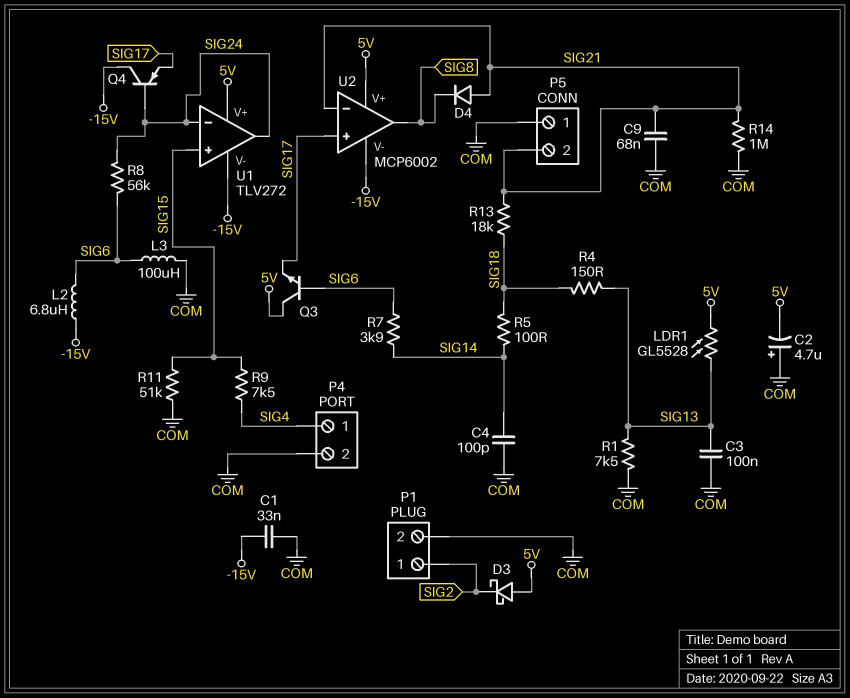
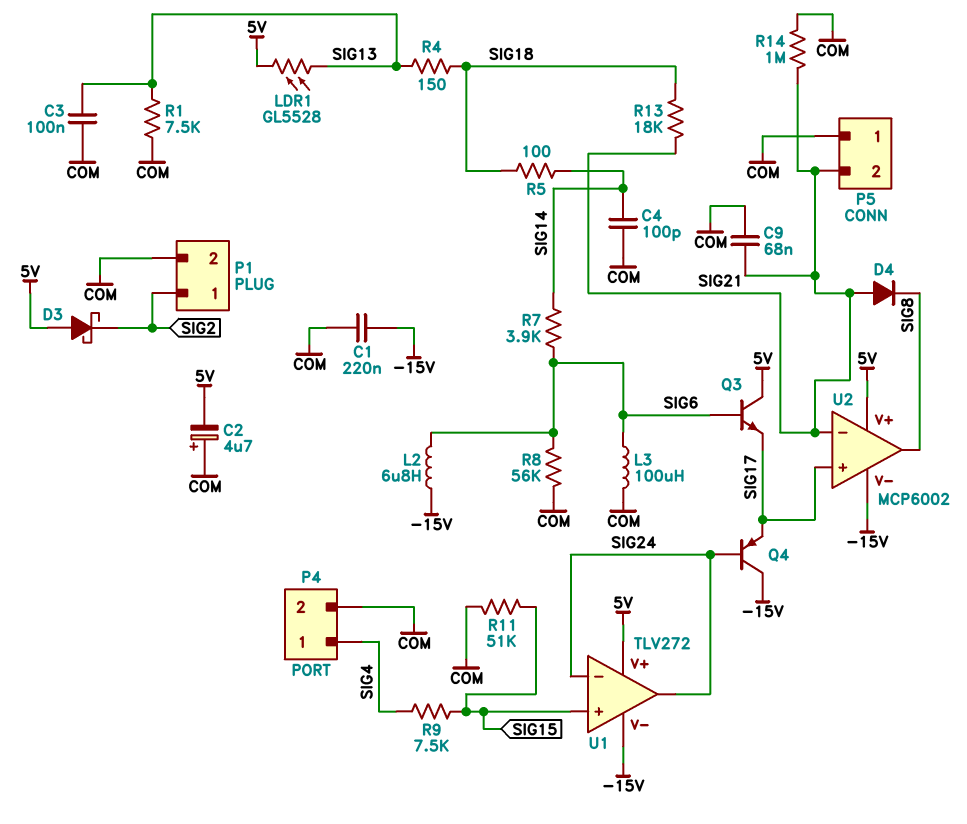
C1: 33nF (-15V, COM) -> 220nF (-15V, COM)
R8: 56k (SIG6, SIG24) -> 56k (COM, SIG6)

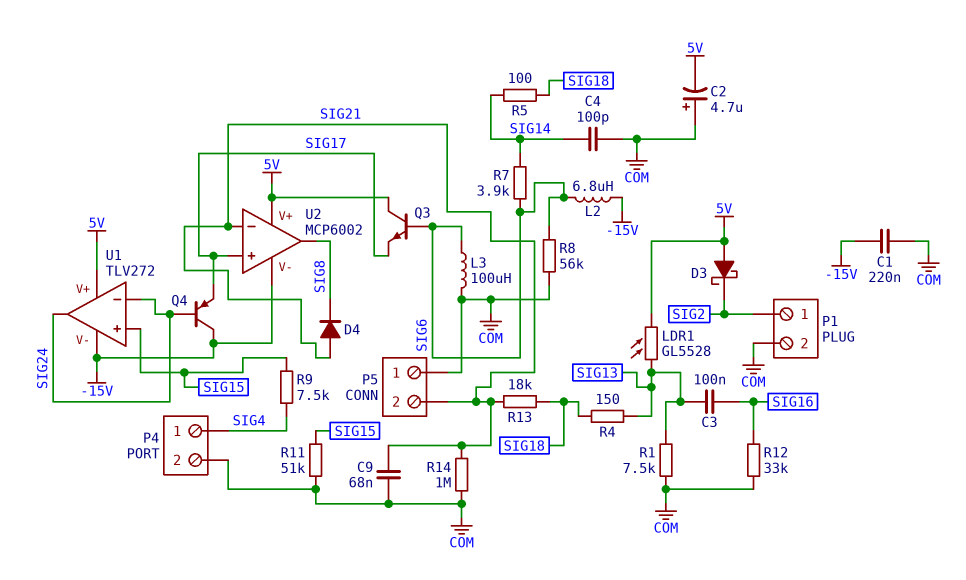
C3: 100nF (COM, SIG13) -> 100nF (SIG13, SIG16)
R12: none -> 33k (COM, SIG16)

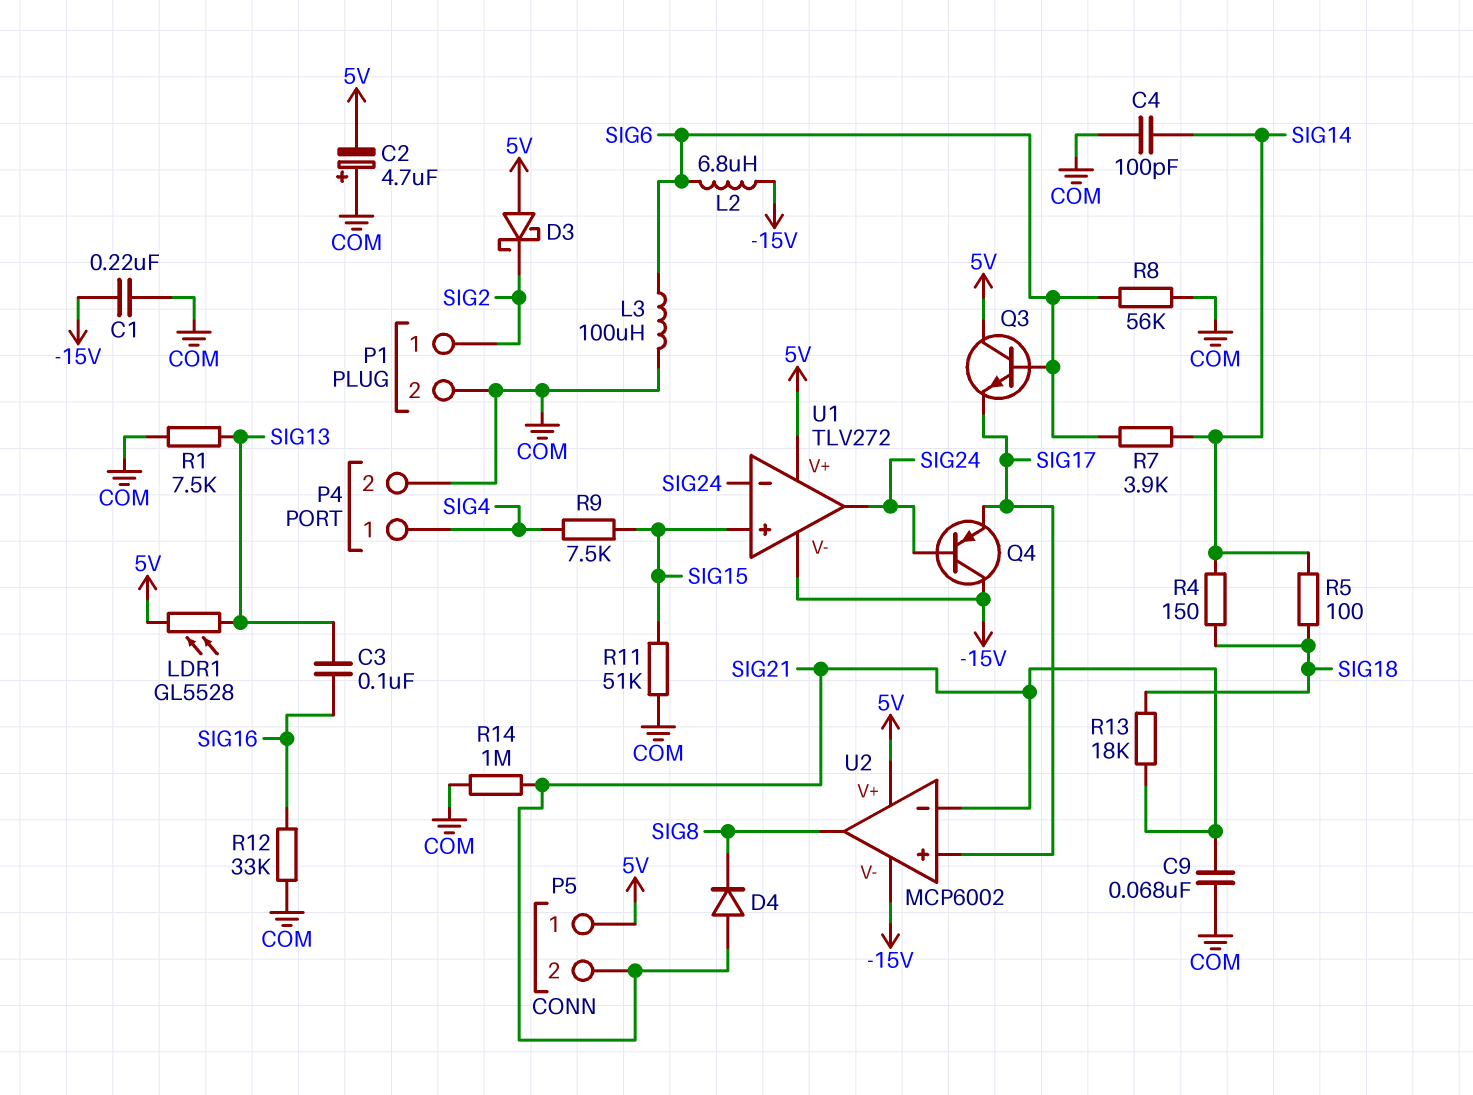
P5 pin 1: COM -> 5V
R4: 150 (SIG13, SIG18) -> 150 (SIG14, SIG18)

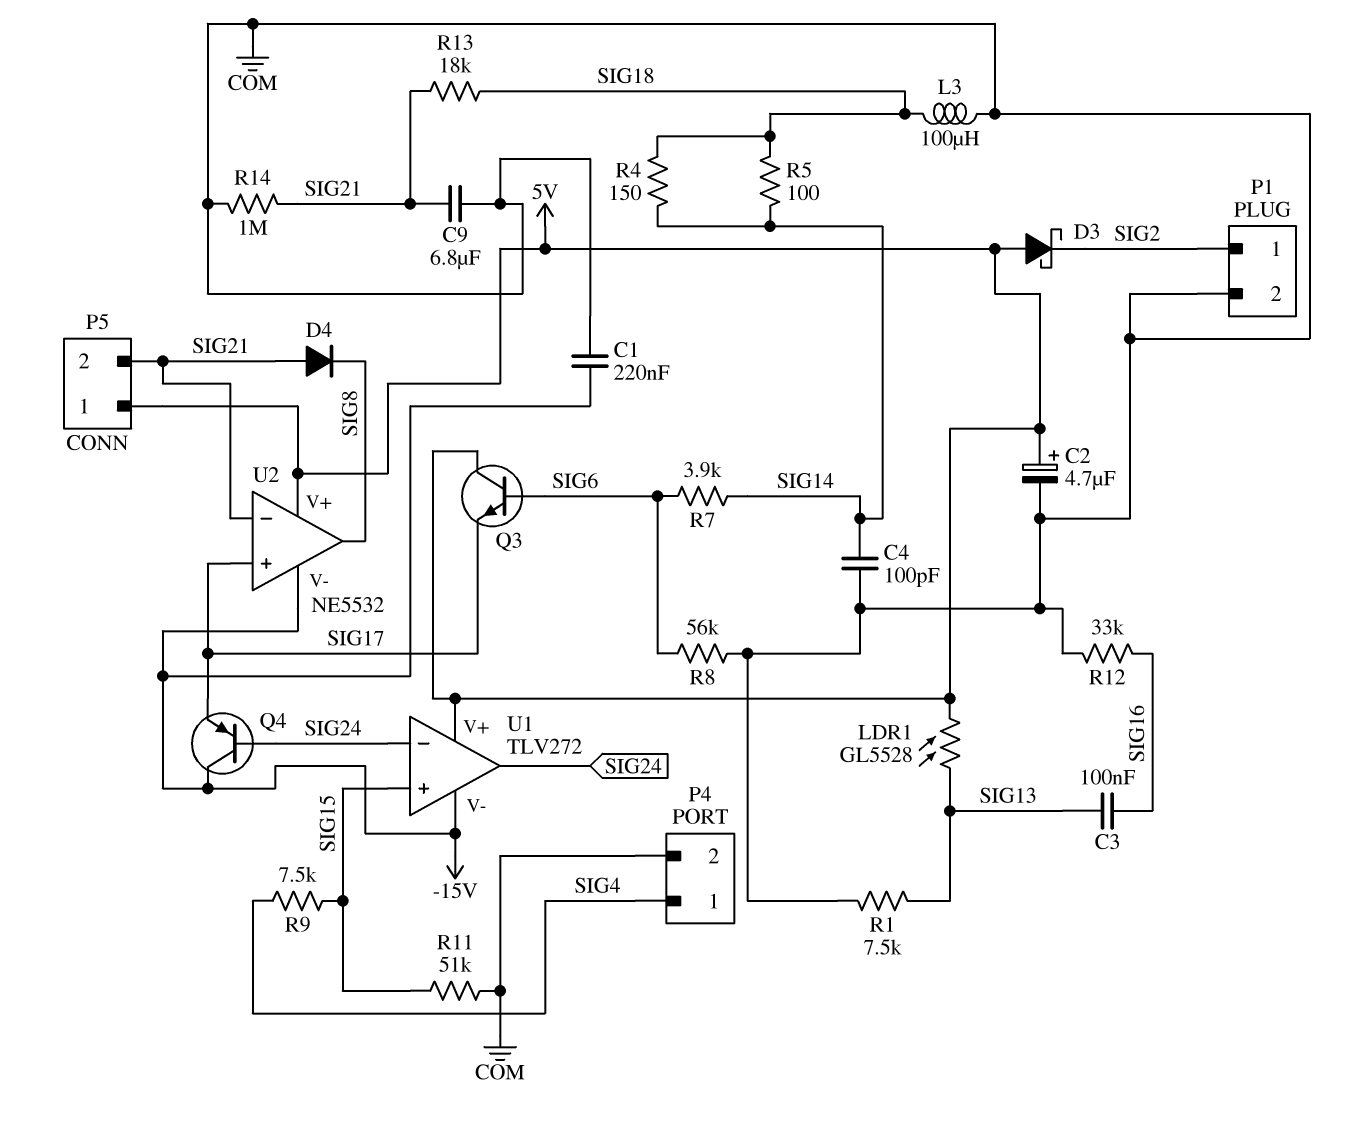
C2: 4.7uF (plus COM, minus 5V) -> 4.7uF (plus 5V, minus COM)
C9: 68nF (COM, SIG21) -> 6.8uF (COM, SIG21)
L2: 6.8uH (-15V, SIG6) -> none
L3: 100uH (COM, SIG6) -> 100uH (COM, SIG18)
U2: MCP6002 -> NE5532

